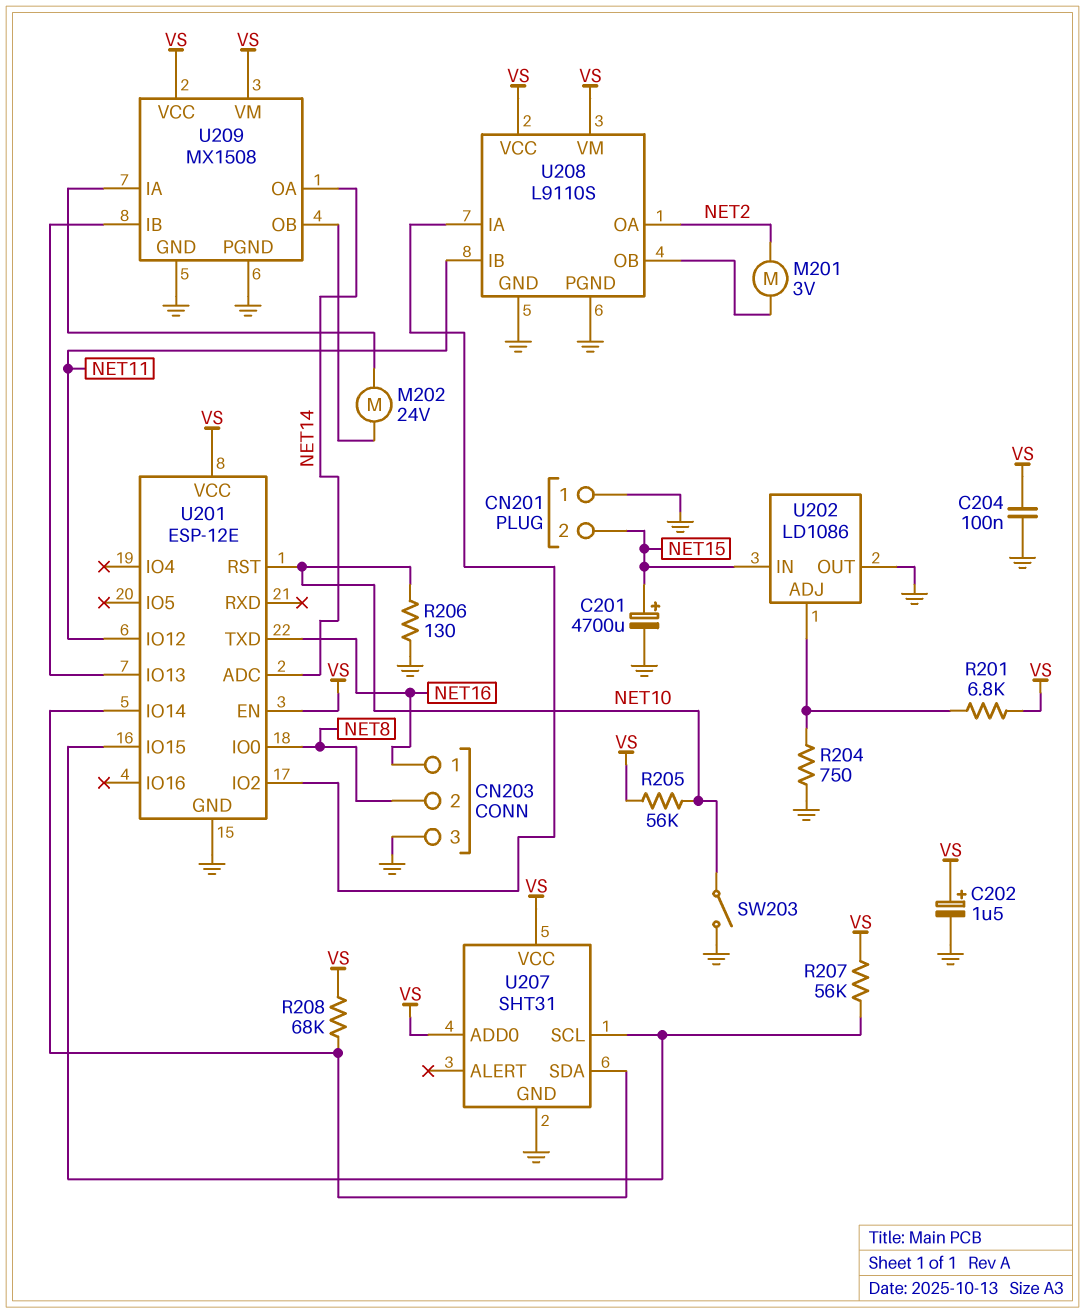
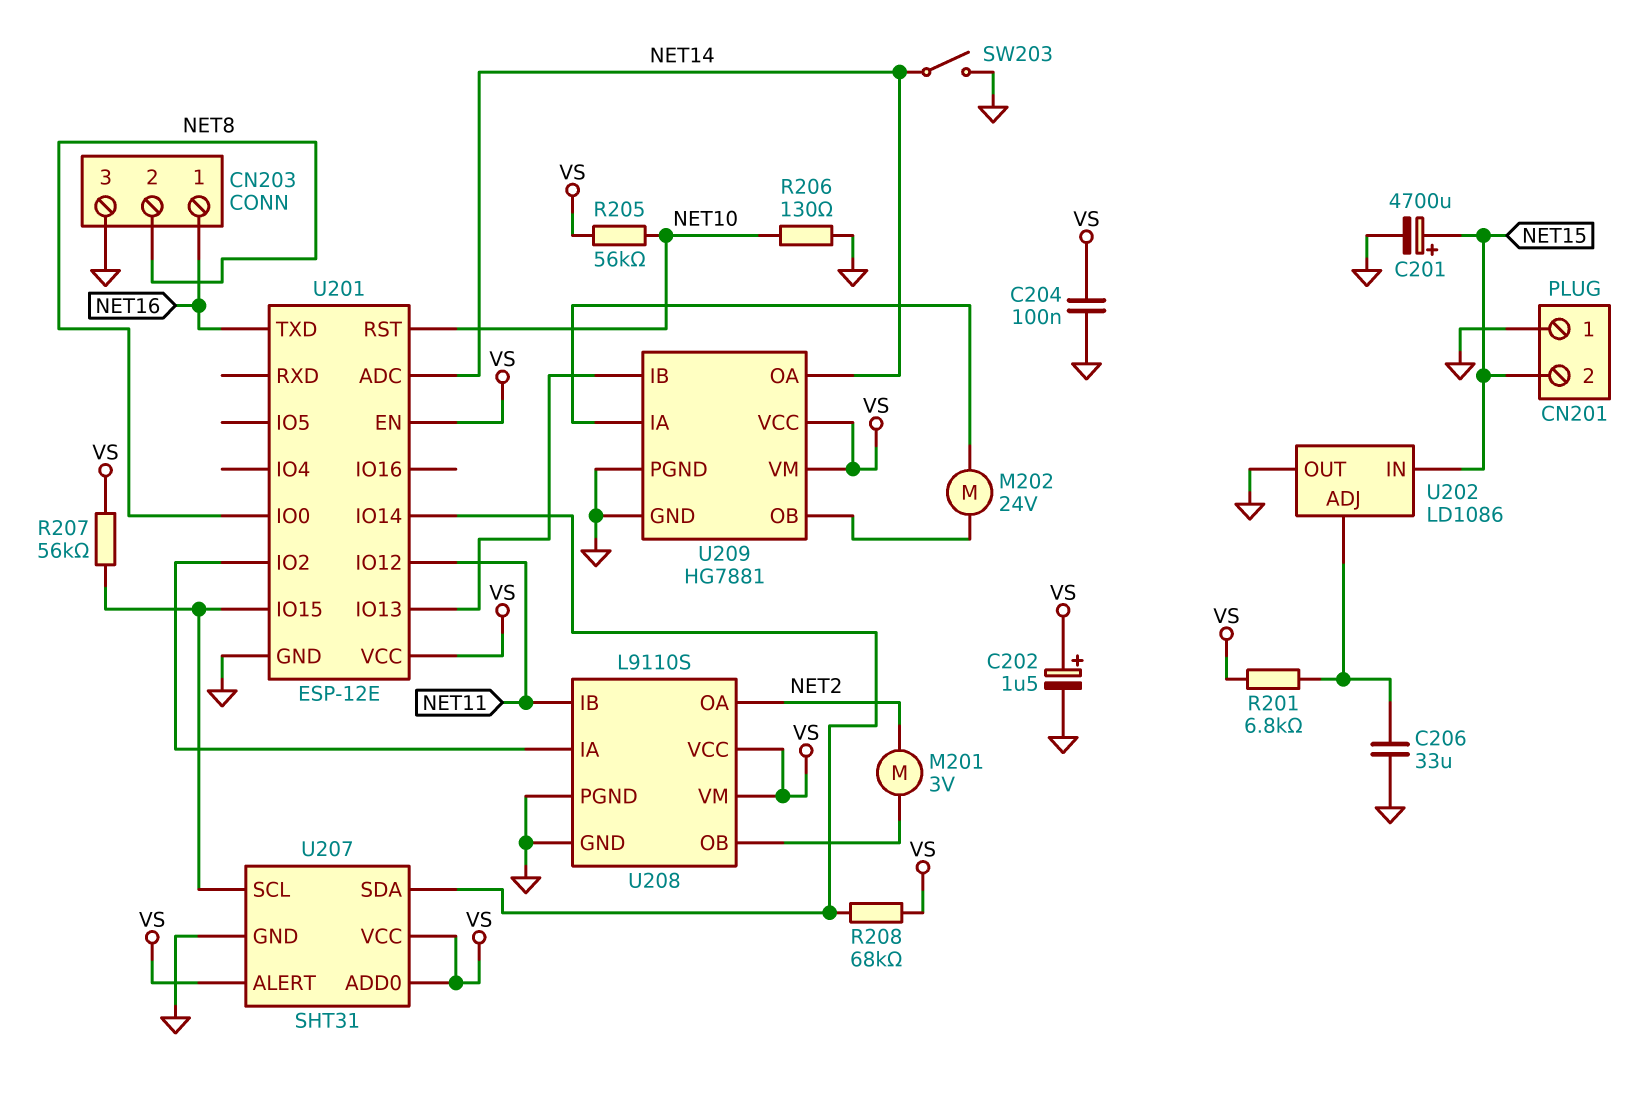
C206: none -> 33uF (GND, U202/ADJ)
R204: 750 (GND, U202/ADJ) -> none
SW203: switch (GND, NET10) -> switch (GND, NET14)
U207 pin ALERT: none -> VS
U209: MX1508 -> HG7881

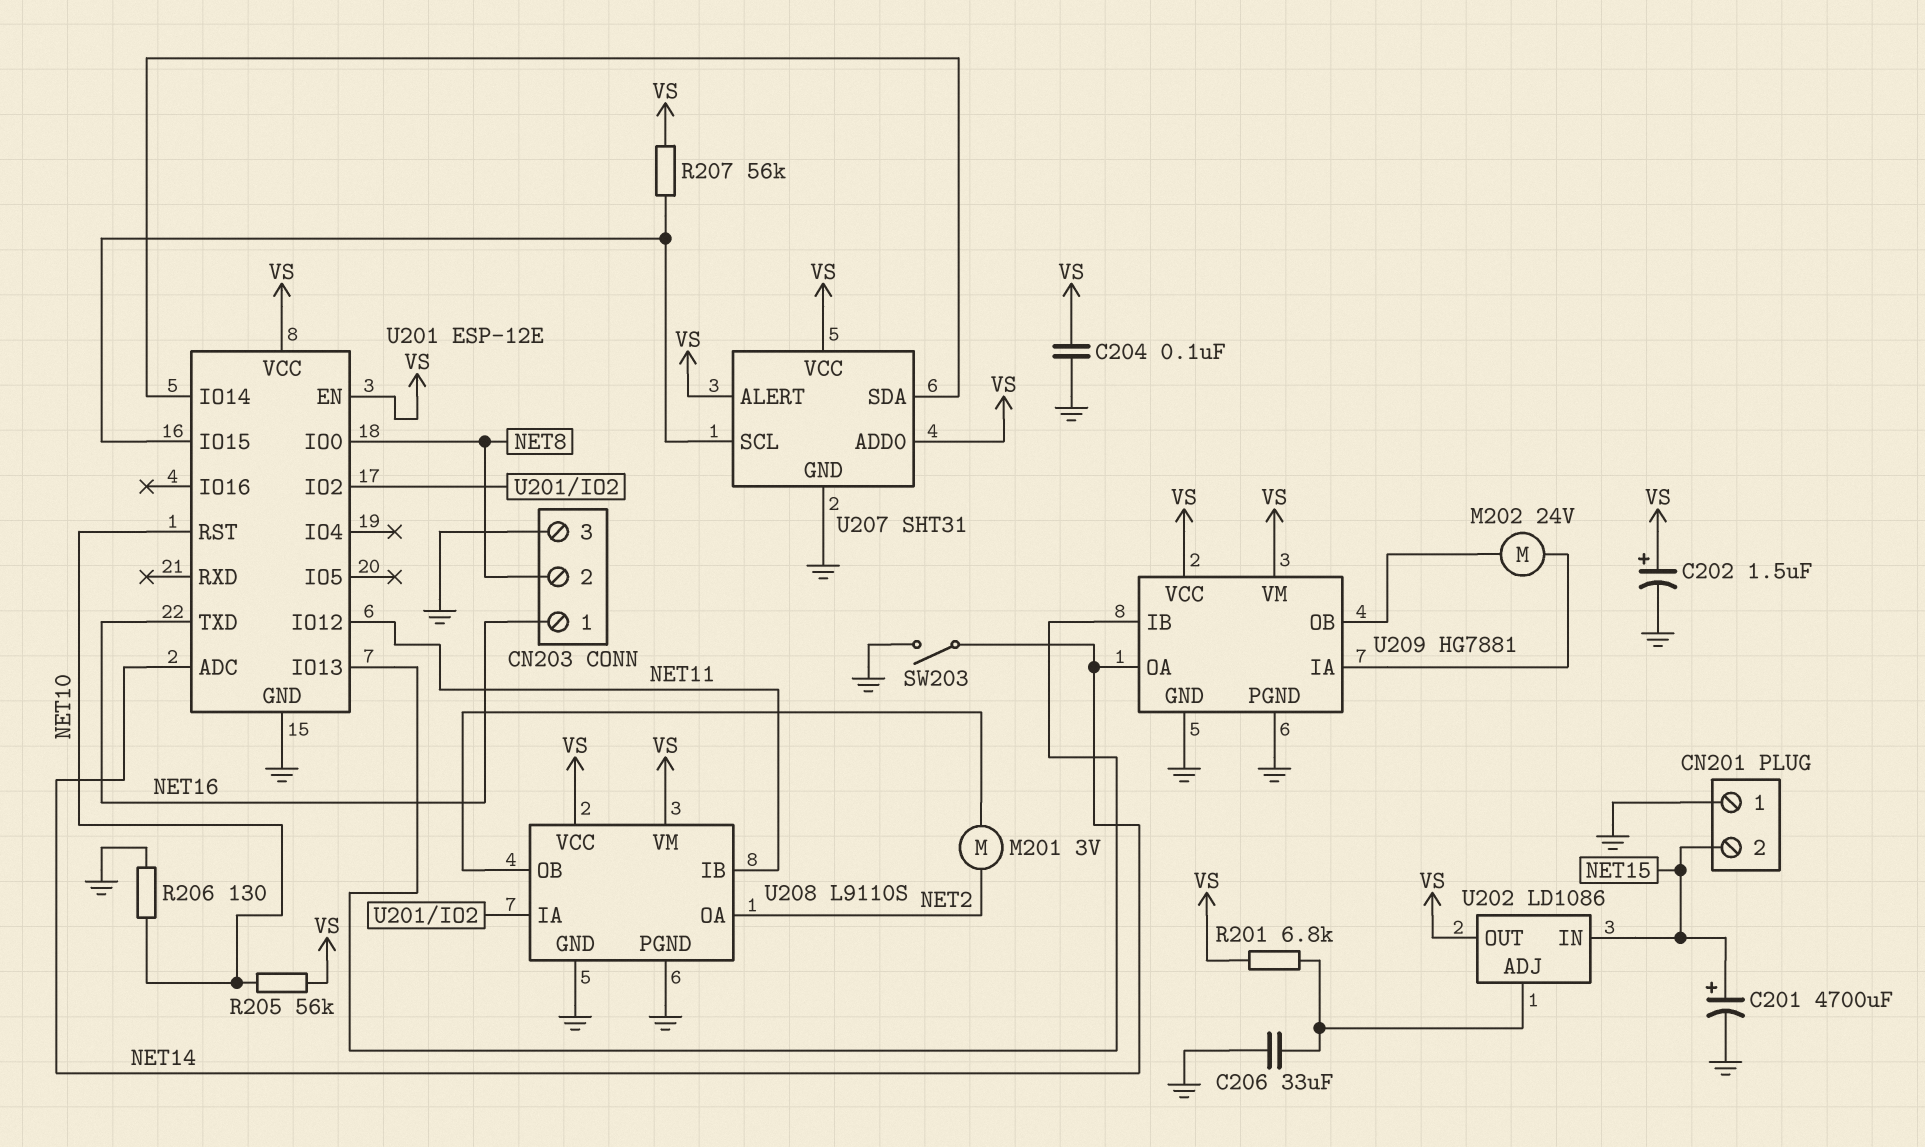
R208: 68k (U201/IO14, VS) -> none
U202 pin OUT: GND -> VS

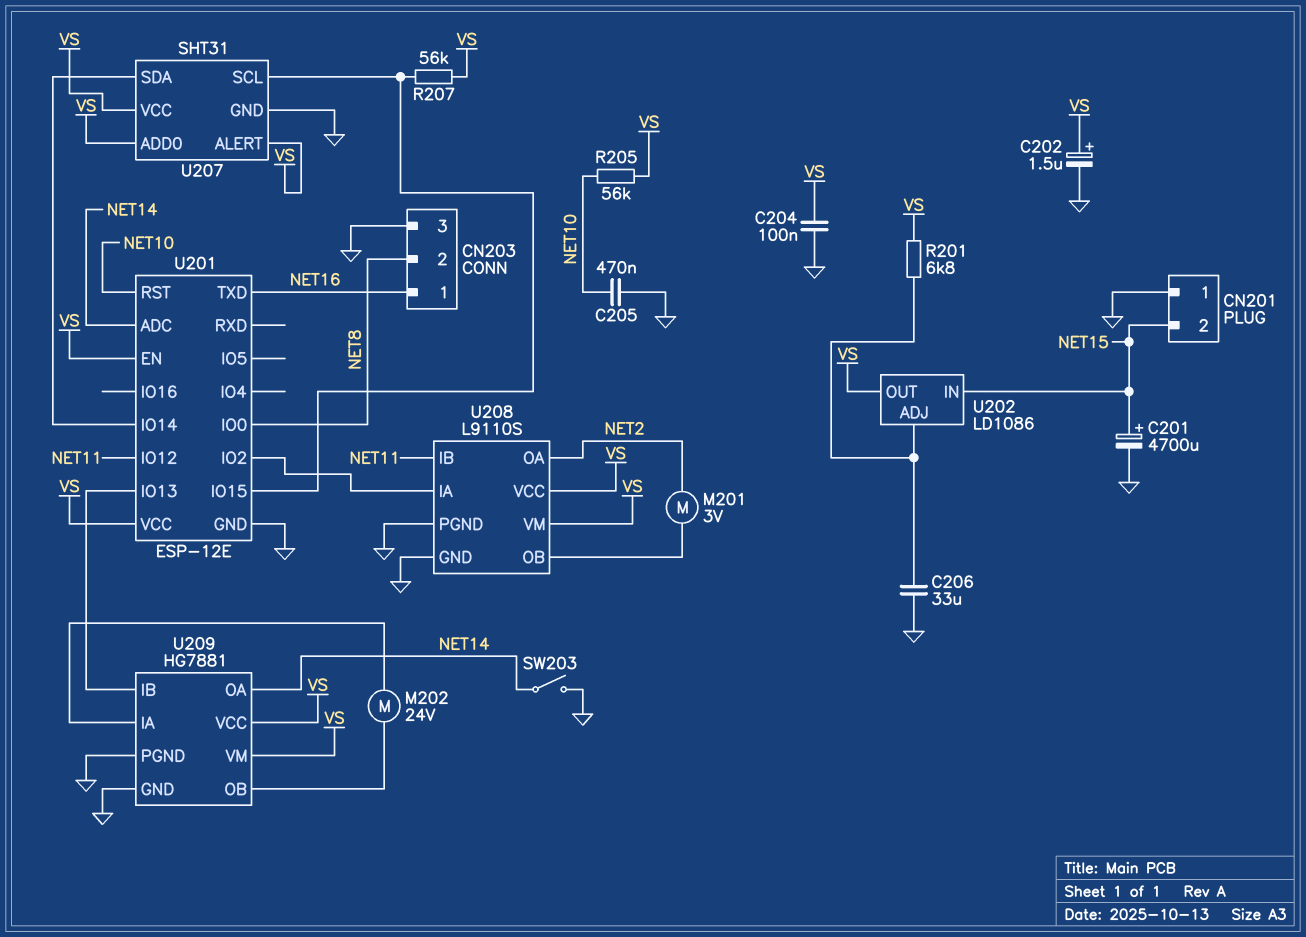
C205: none -> 470nF (GND, NET10)
R206: 130 (GND, NET10) -> none

